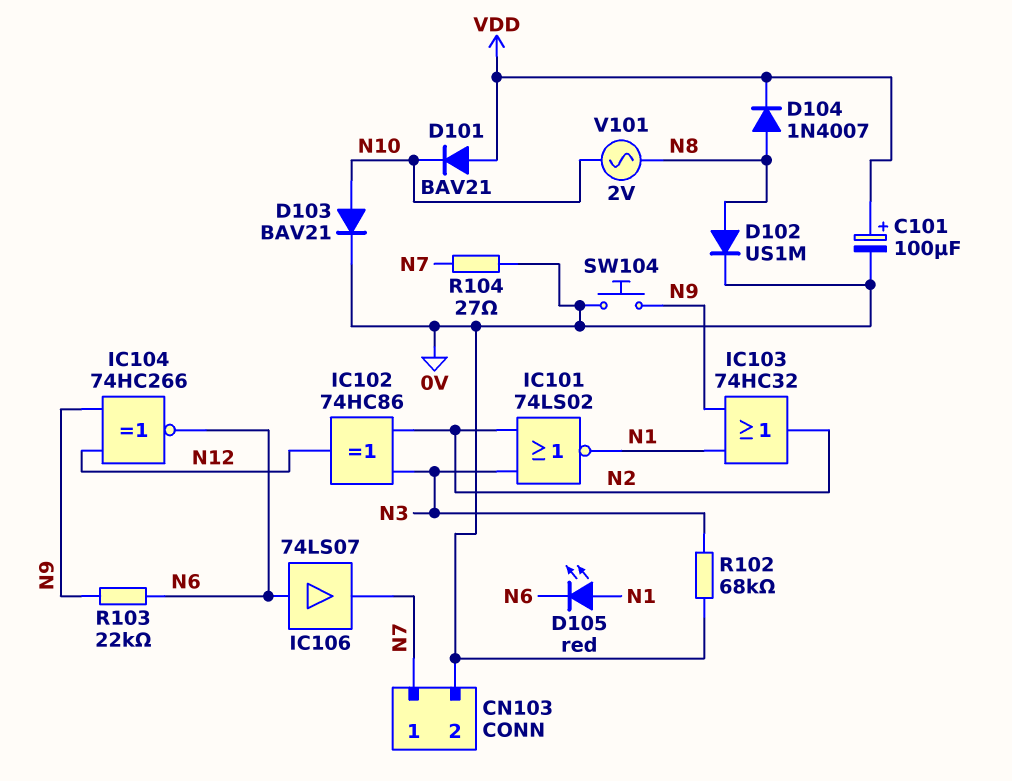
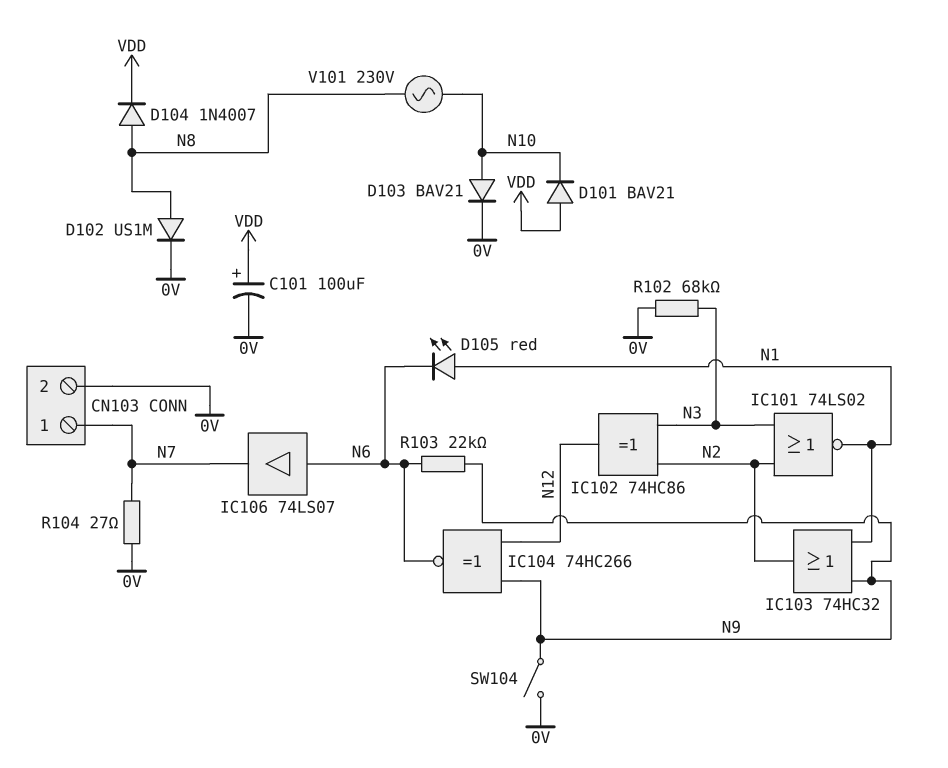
SW104: button (0V, N9) -> switch (0V, N9)
V101: AC 2V (N8, N10) -> AC 230V (N8, N10)

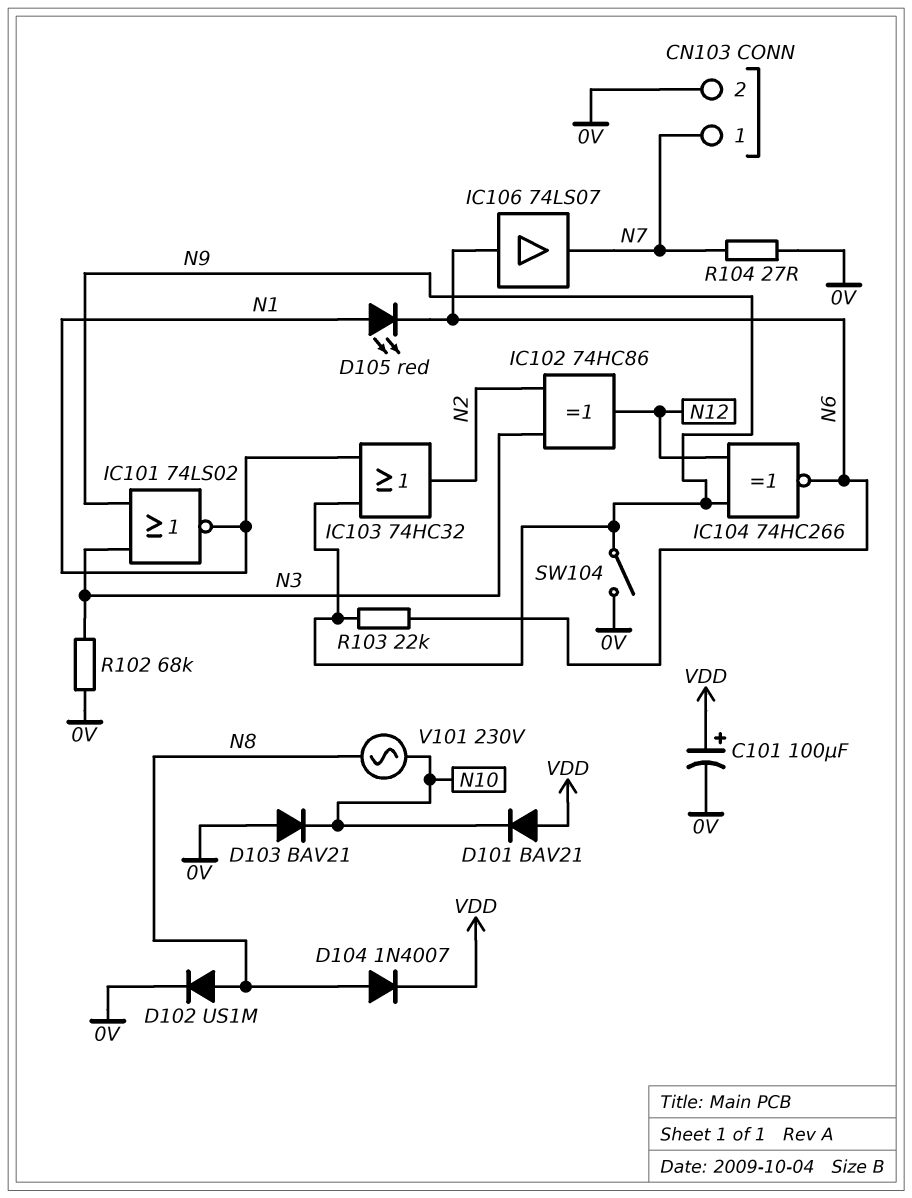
D103: diode BAV21 (A N10, K 0V) -> diode BAV21 (A 0V, K N10)
IC101: NOR 74LS02 (in N2, in N3, out N1) -> NOR 74LS02 (in N3, in N9, out N1)

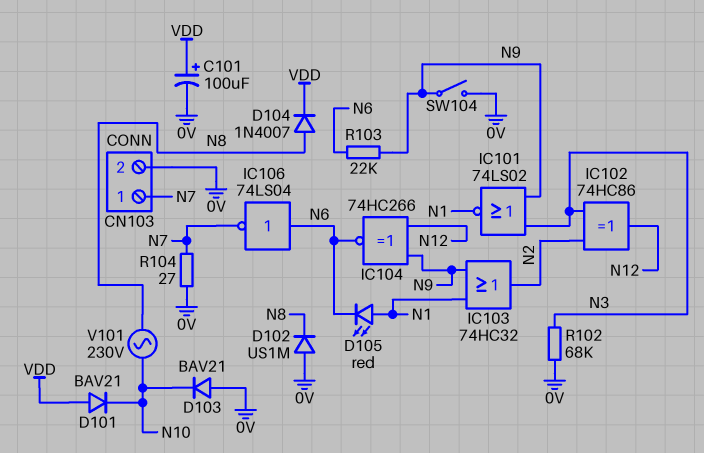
D102: diode US1M (A N8, K 0V) -> diode US1M (A 0V, K N8)
IC106: buffer 74LS07 (in N6, out N7) -> NOT 74LS04 (in N6, out N7)

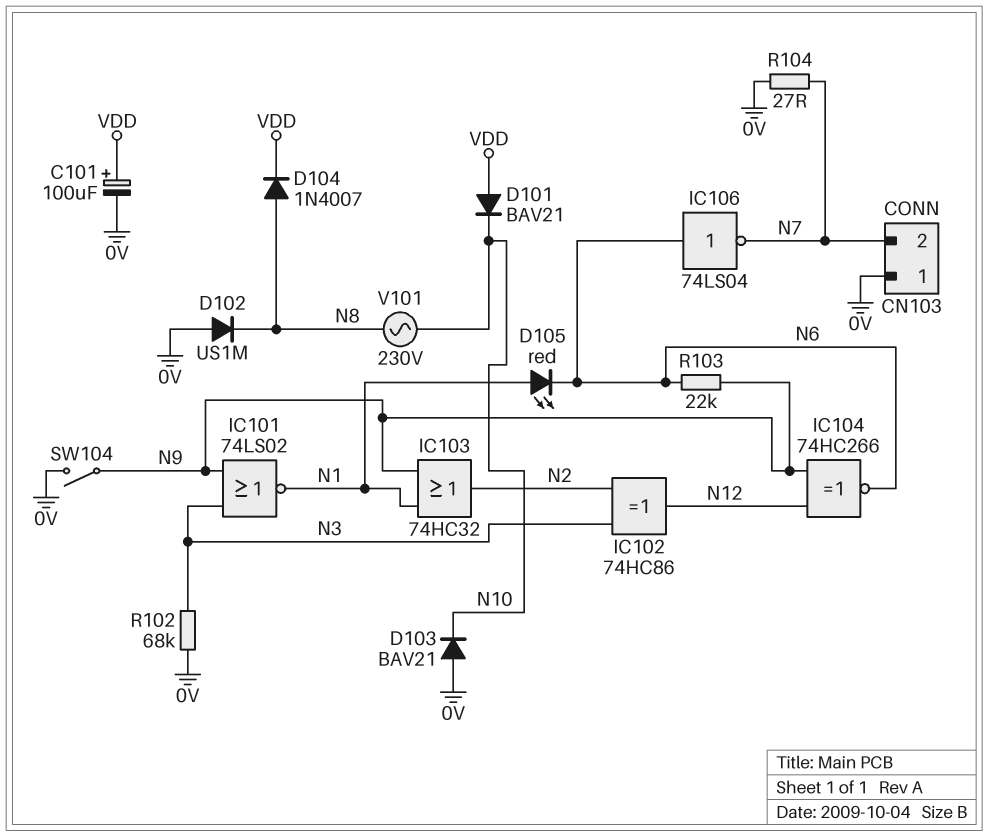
CN103 pin 1: N7 -> 0V
CN103 pin 2: 0V -> N7

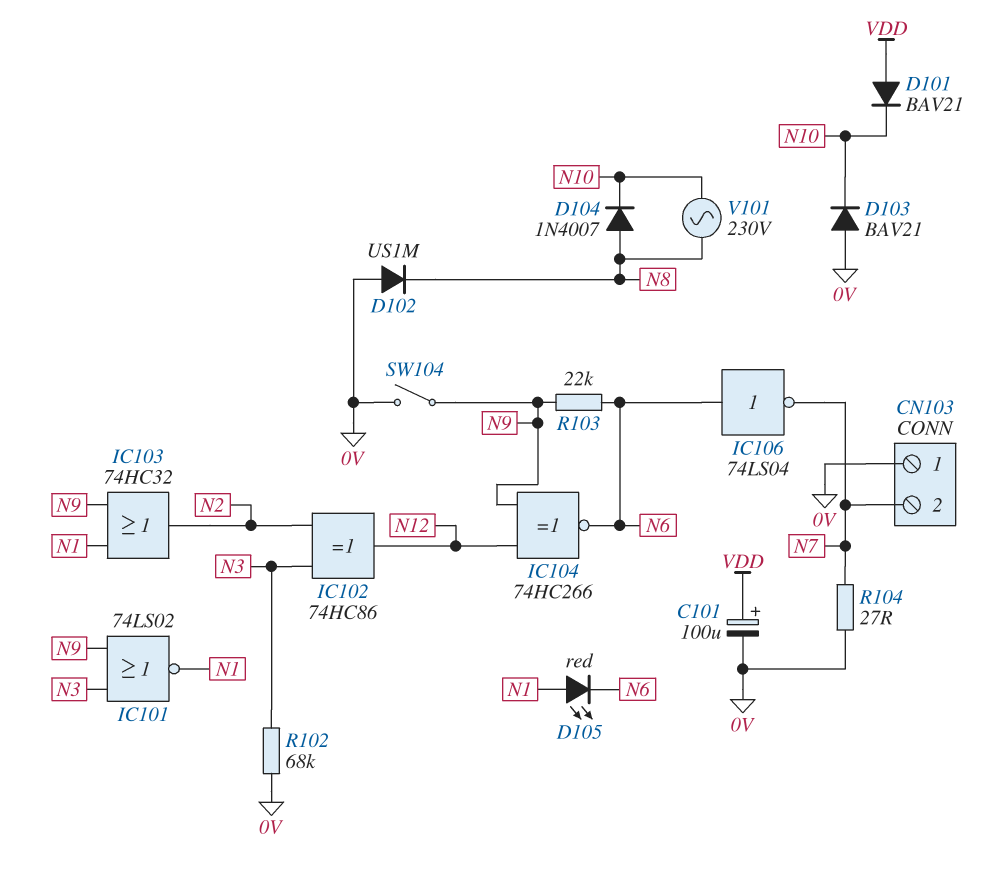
D104: diode 1N4007 (A N8, K VDD) -> diode 1N4007 (A N8, K N10)

